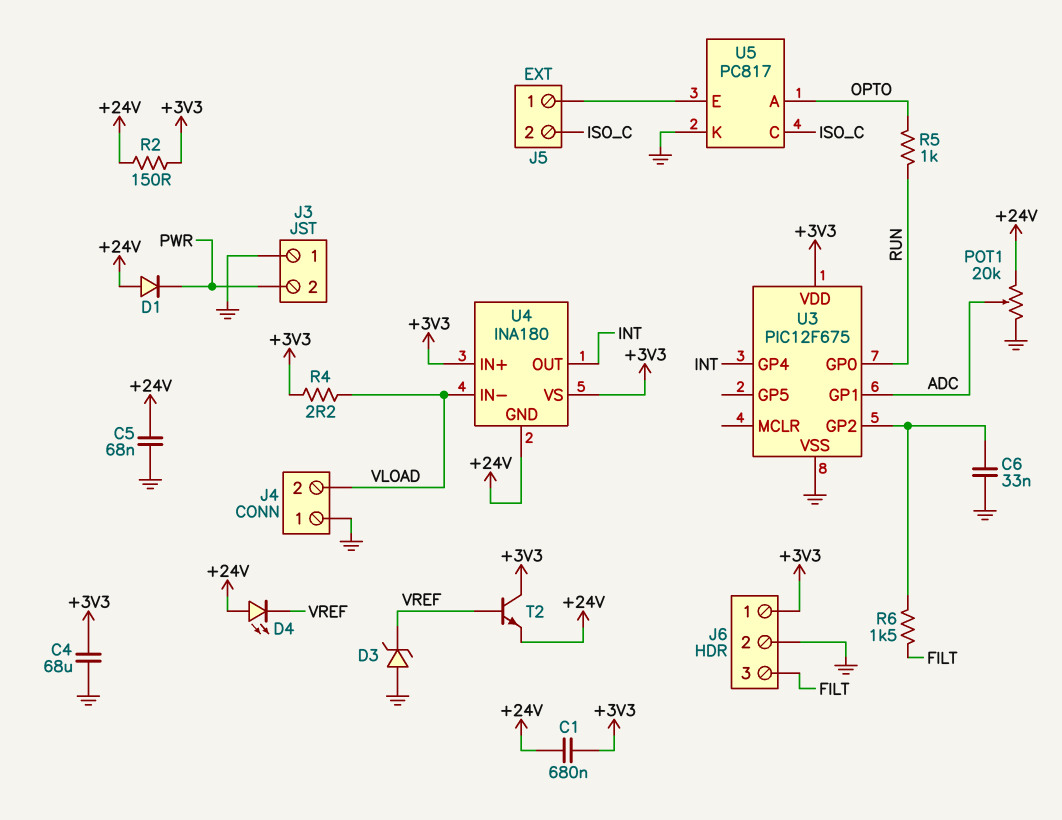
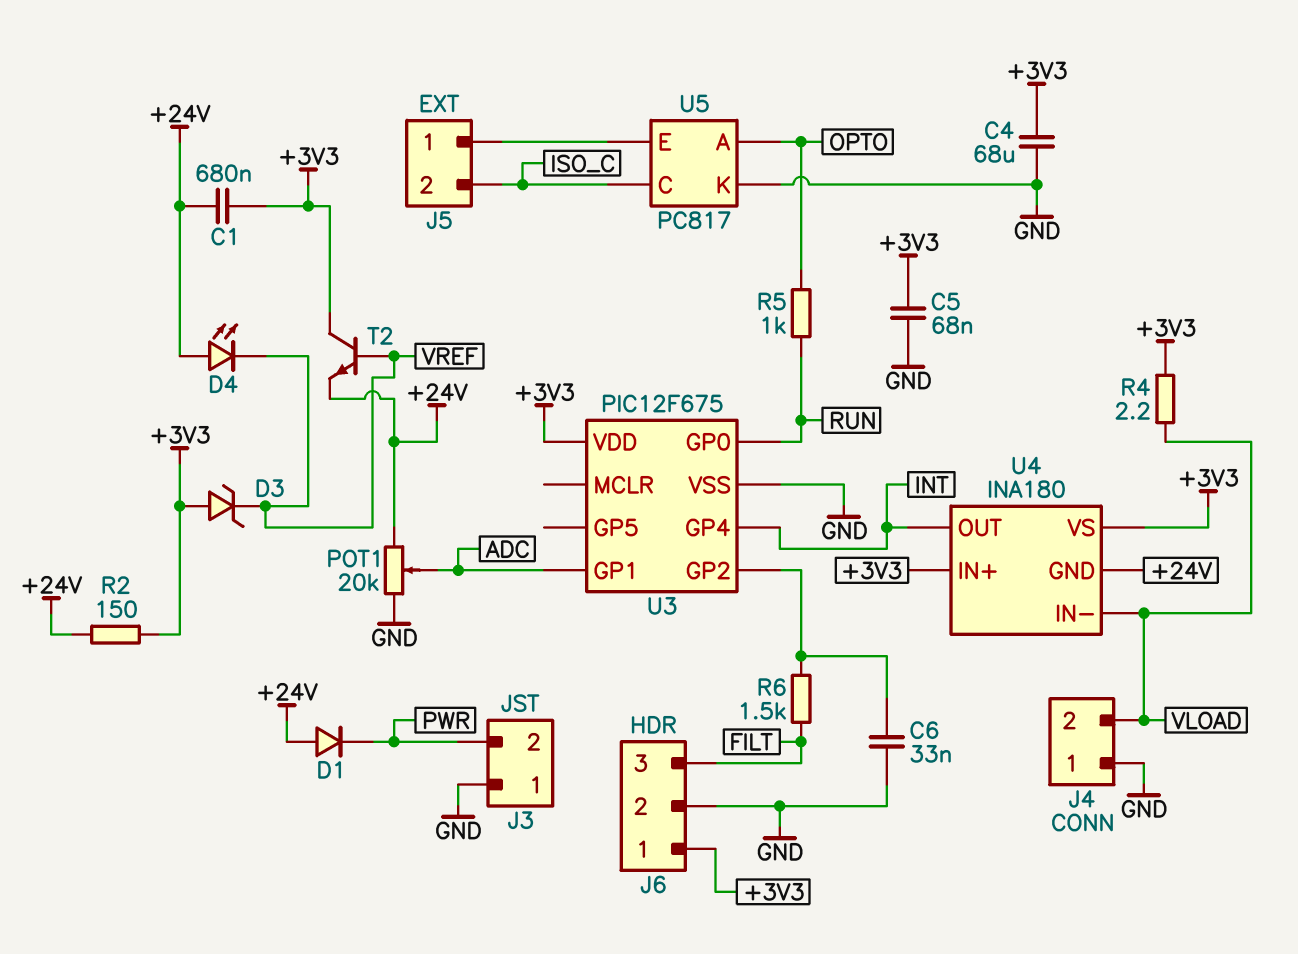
C5: 68nF (+24V, GND) -> 68nF (+3V3, GND)
D3: zener (A GND, K VREF) -> zener (A +3V3, K VREF)

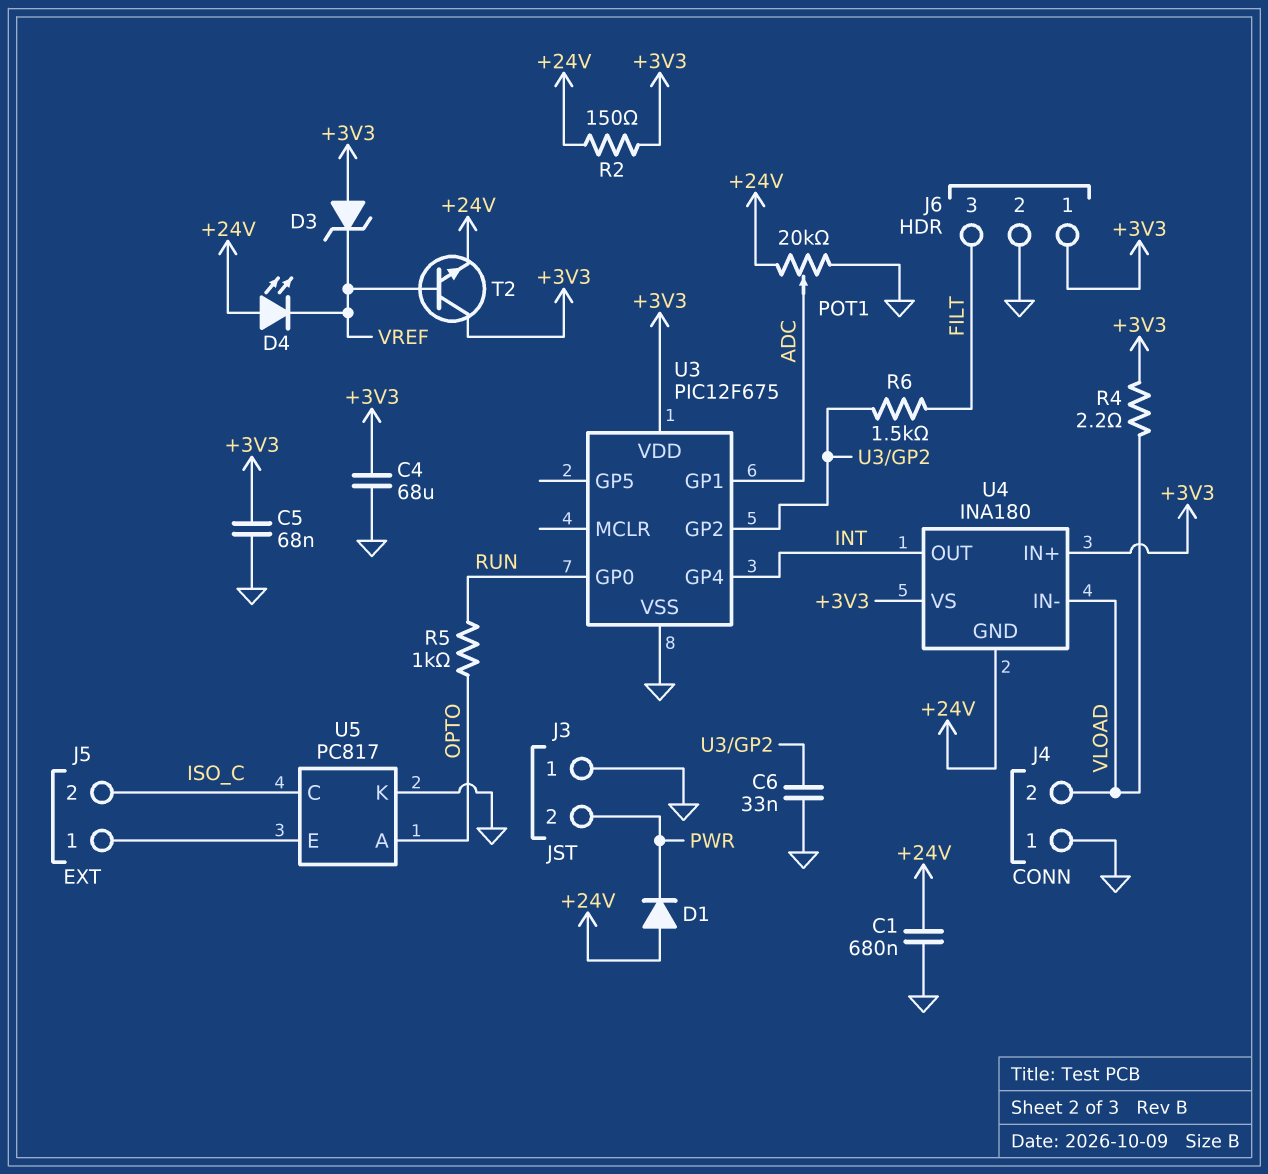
C1: 680nF (+3V3, +24V) -> 680nF (+24V, GND)

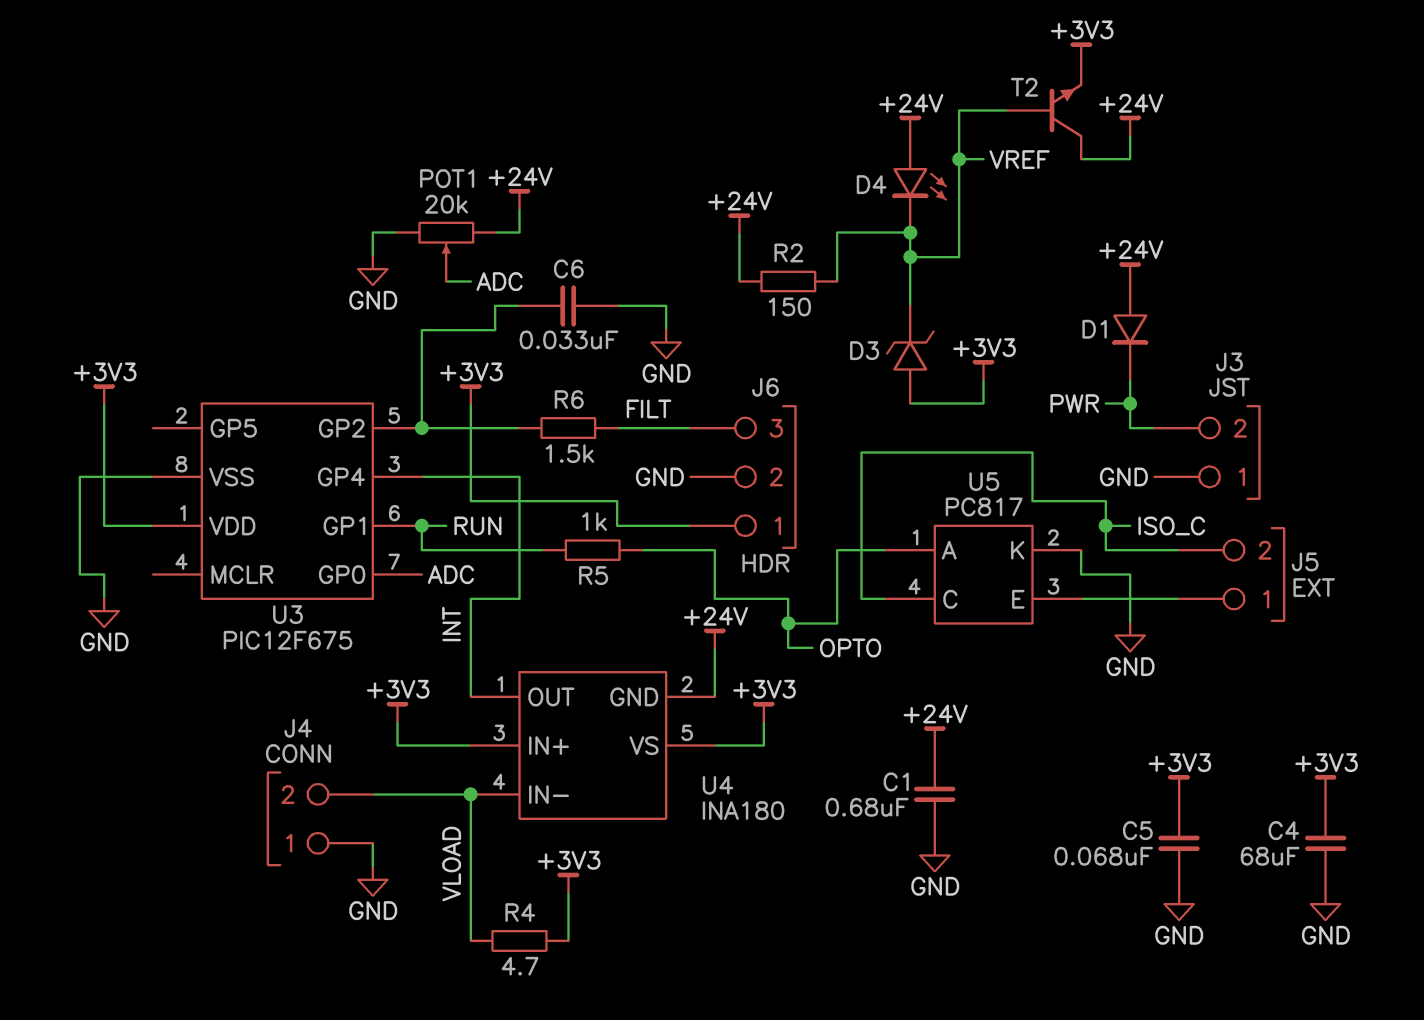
R2: 150 (+3V3, +24V) -> 150 (+24V, VREF)
R4: 2.2 (+3V3, VLOAD) -> 4.7 (+3V3, VLOAD)
T2: NPN (B VREF, C +3V3, E +24V) -> NPN (B VREF, C +24V, E +3V3)
U3 pin GP0: RUN -> ADC
U3 pin GP1: ADC -> RUN

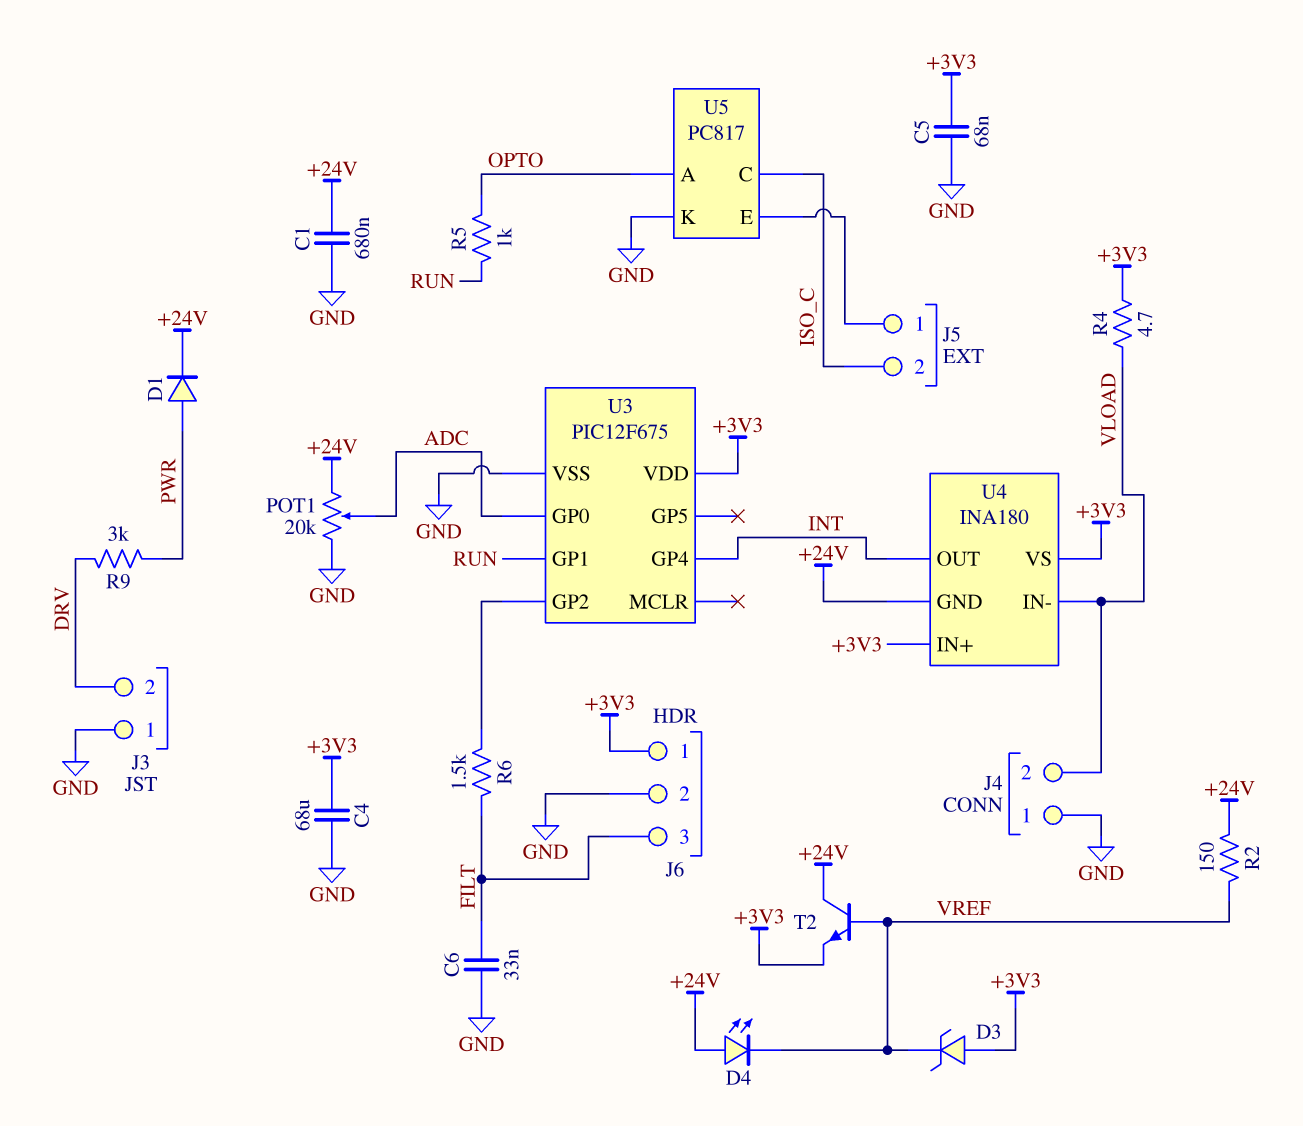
C6: 33nF (GND, U3/GP2) -> 33nF (FILT, GND)
D1: diode (A +24V, K PWR) -> diode (A PWR, K +24V)
J3 pin 2: PWR -> DRV
R9: none -> 3k (DRV, PWR)

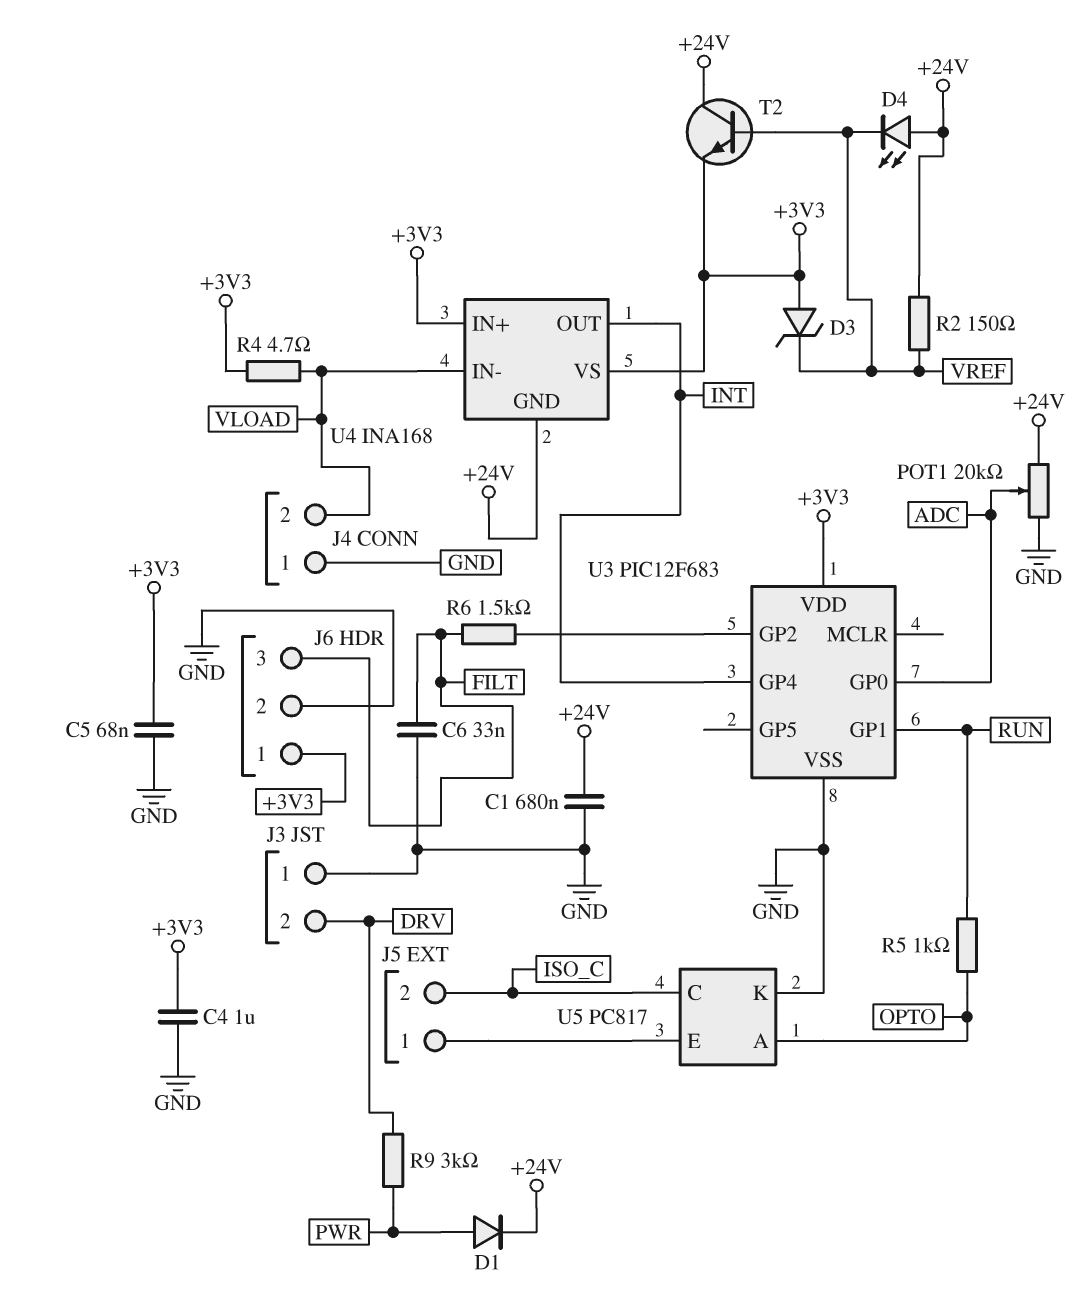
C4: 68uF (+3V3, GND) -> 1uF (+3V3, GND)
U3: PIC12F675 -> PIC12F683
U4: INA180 -> INA168

